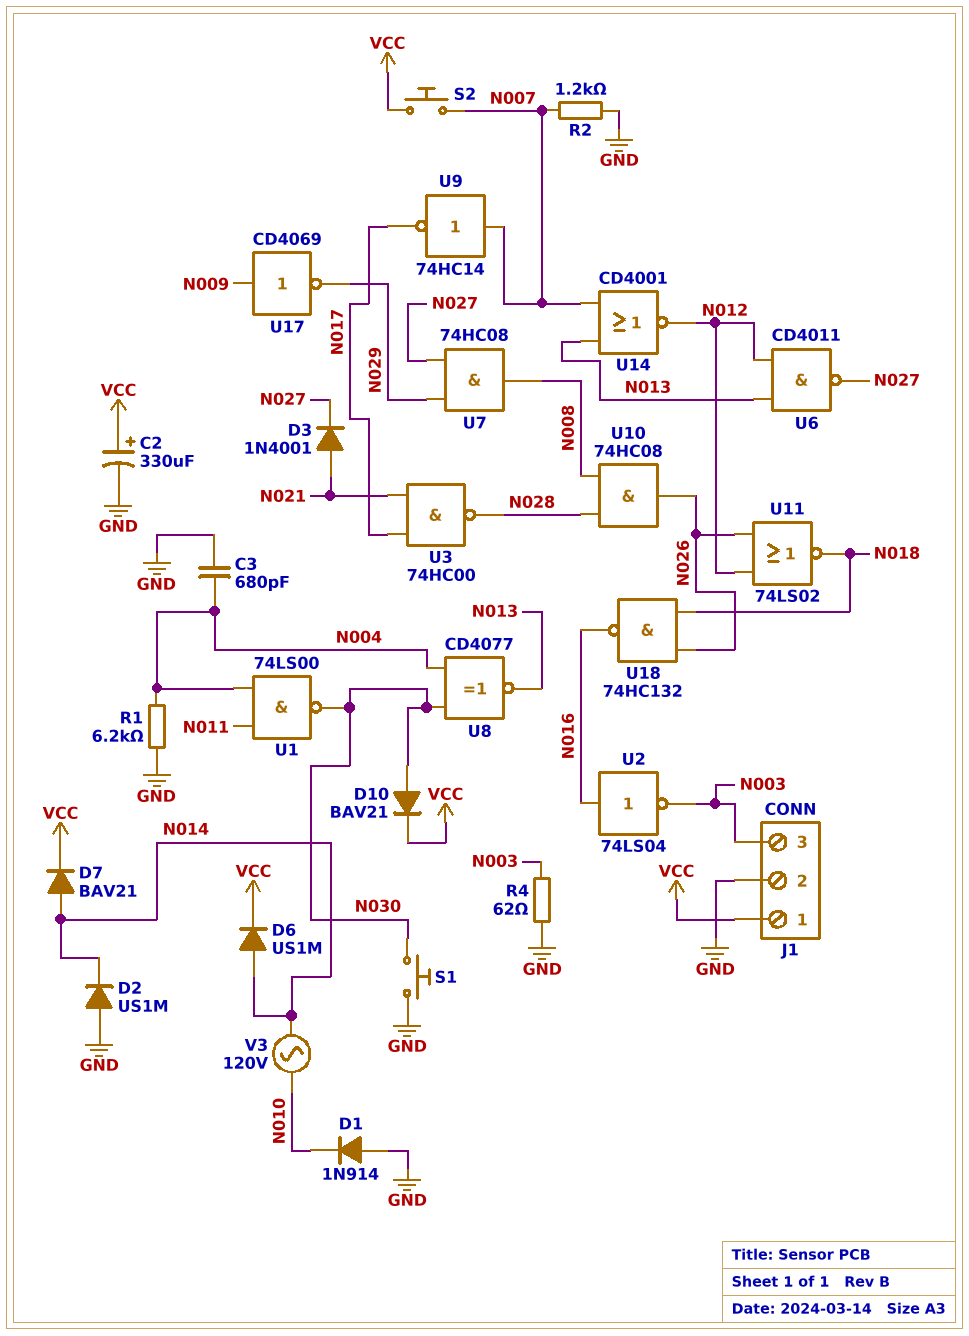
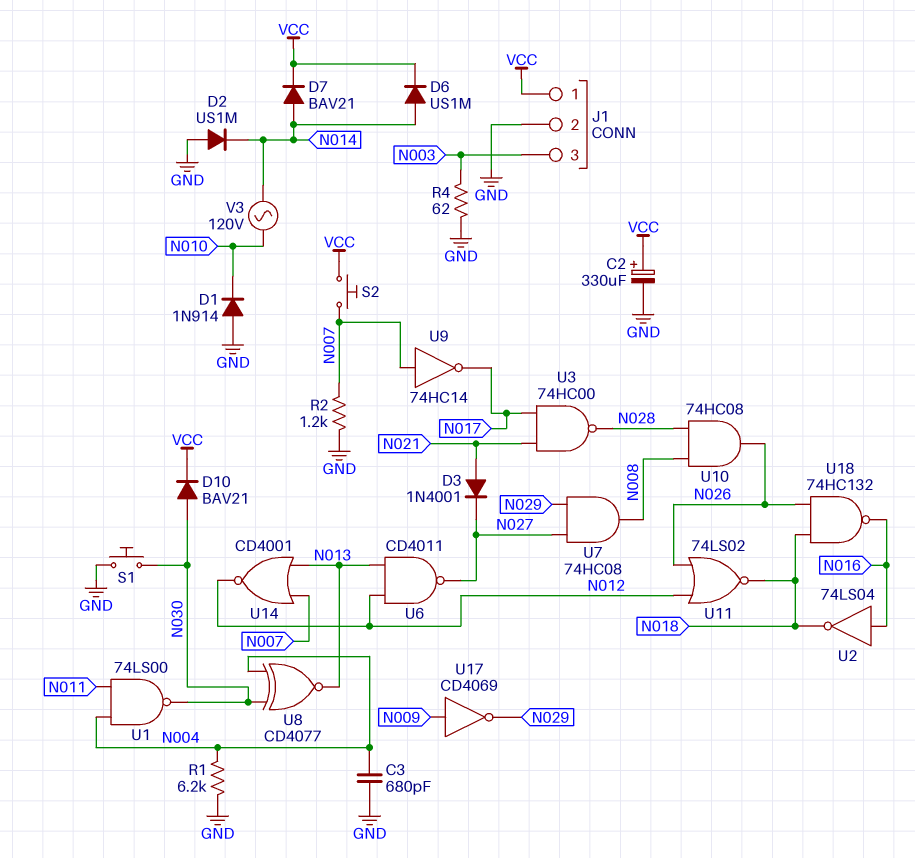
U2: NOT 74LS04 (in N016, out N003) -> NOT 74LS04 (in N016, out N018)

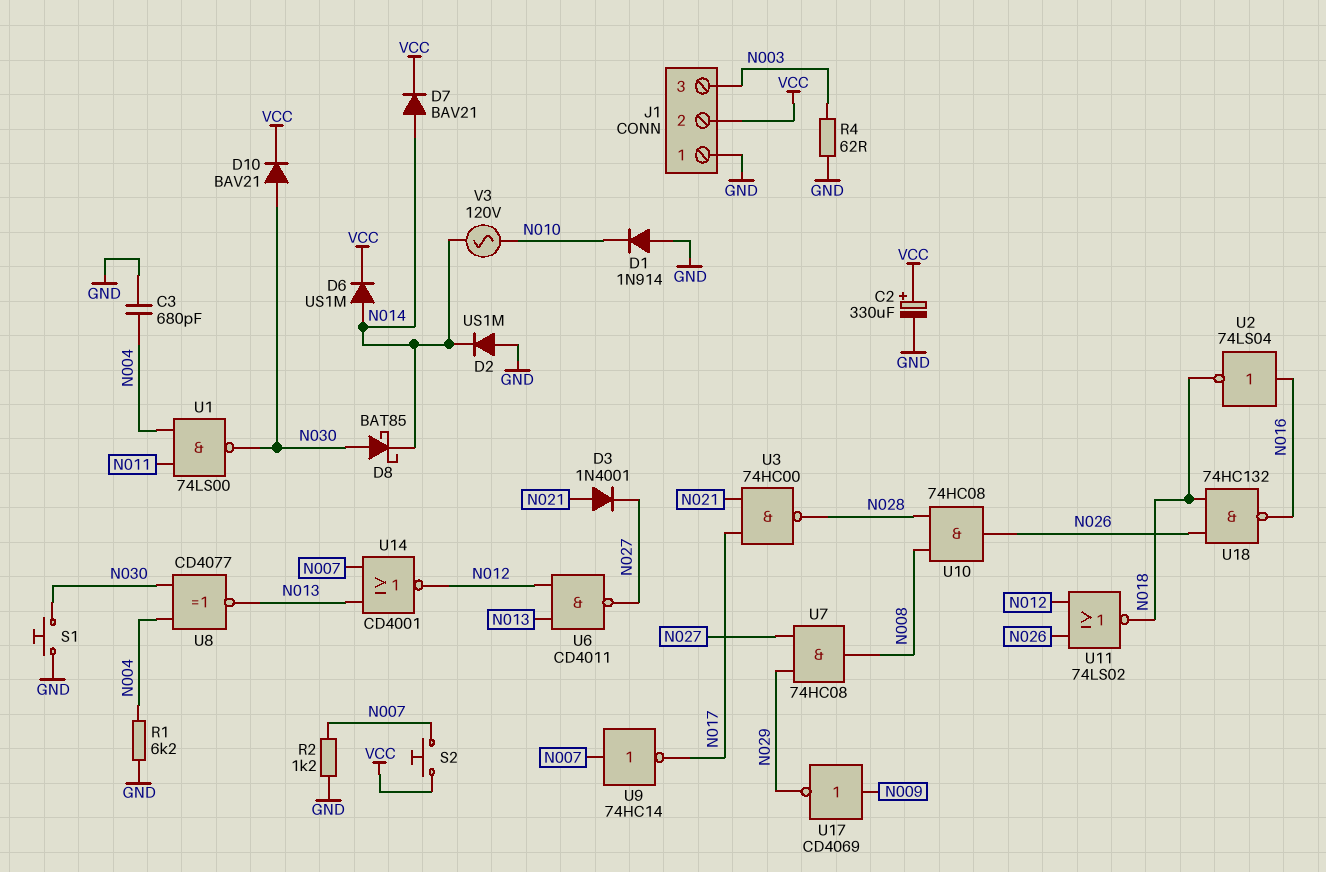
D8: none -> schottky BAT85 (A N030, K N014)
J1 pin 1: VCC -> GND
J1 pin 2: GND -> VCC

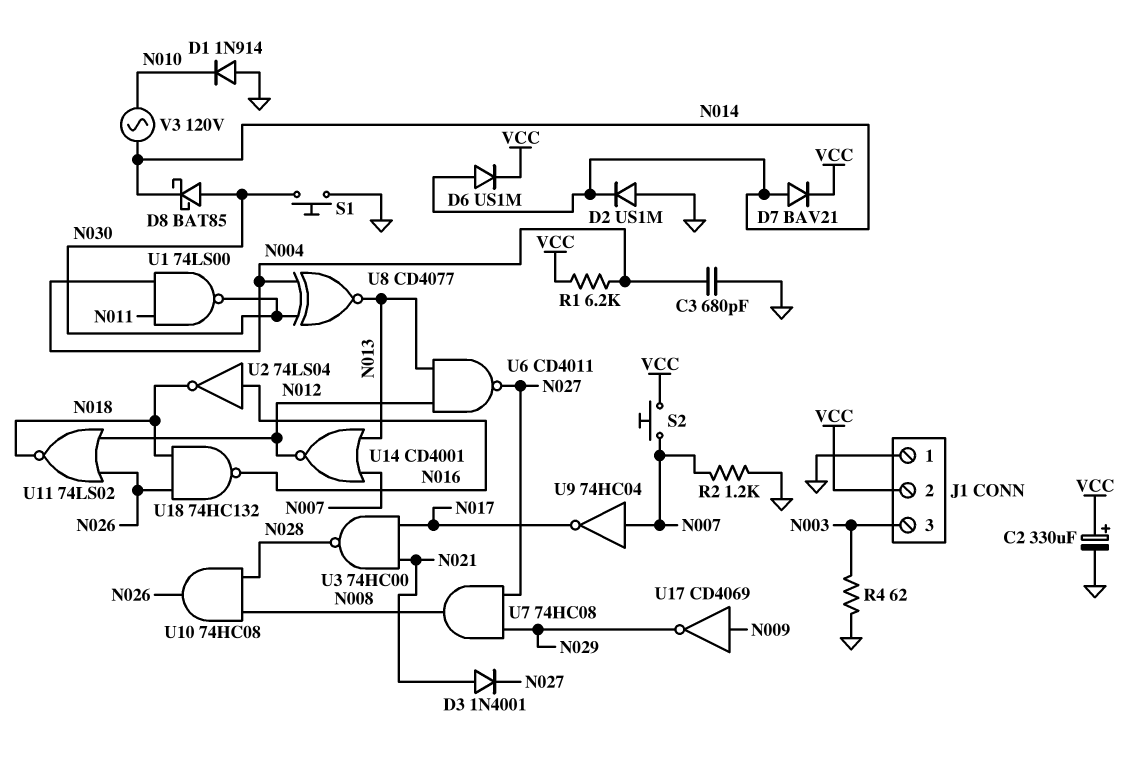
D10: diode BAV21 (A N030, K VCC) -> none
R1: 6.2k (GND, N004) -> 6.2k (N004, VCC)
U9: NOT 74HC14 (in N007, out N017) -> NOT 74HC04 (in N007, out N017)

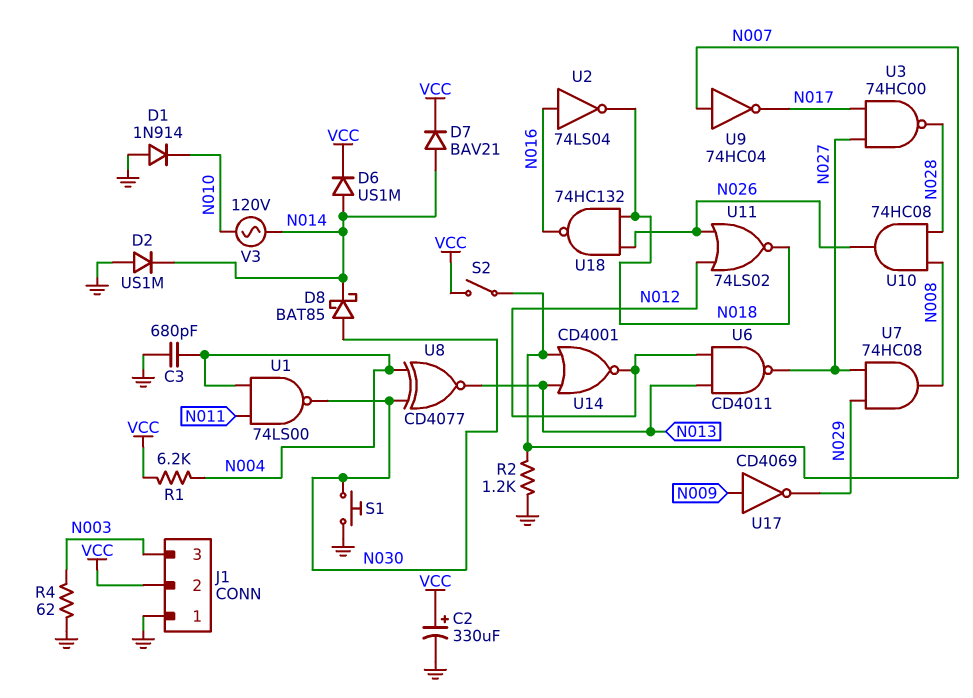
D3: diode 1N4001 (A N021, K N027) -> none
S2: button (N007, VCC) -> switch (N007, VCC)
U3: NAND 74HC00 (in N017, in N021, out N028) -> NAND 74HC00 (in N017, in N027, out N028)

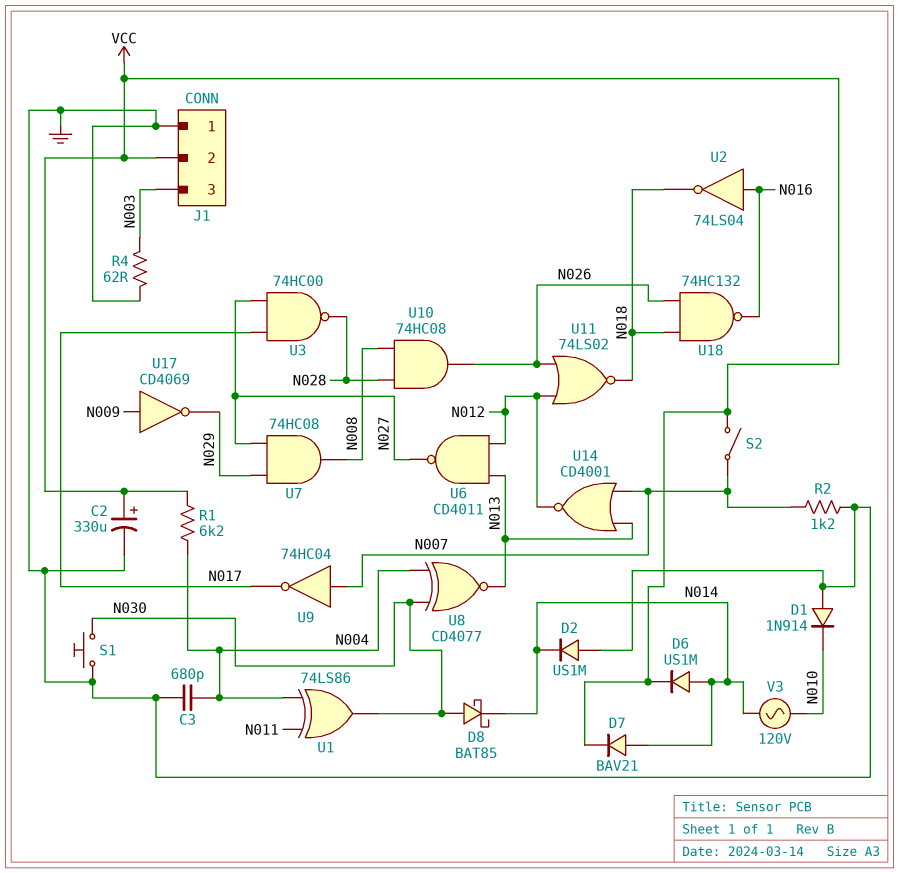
U1: NAND 74LS00 (in N004, in N011, out N030) -> XOR 74LS86 (in N004, in N011, out N030)

